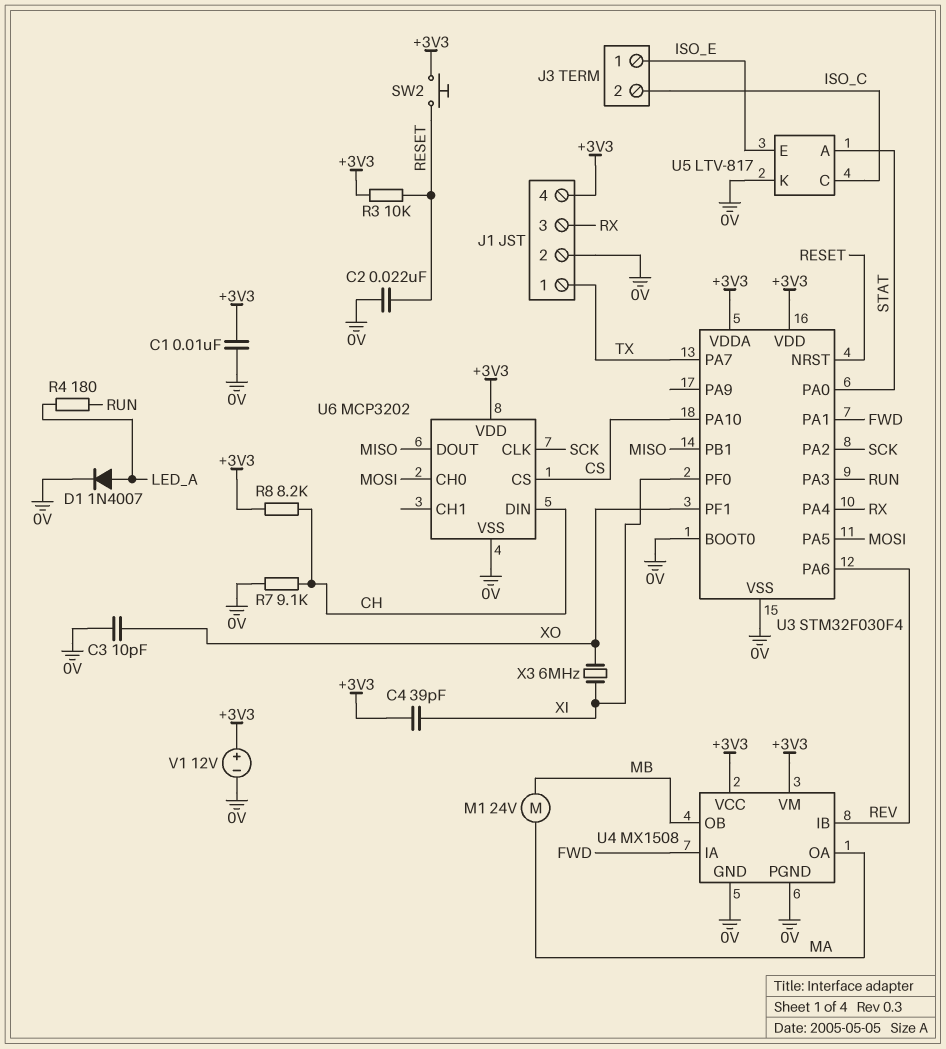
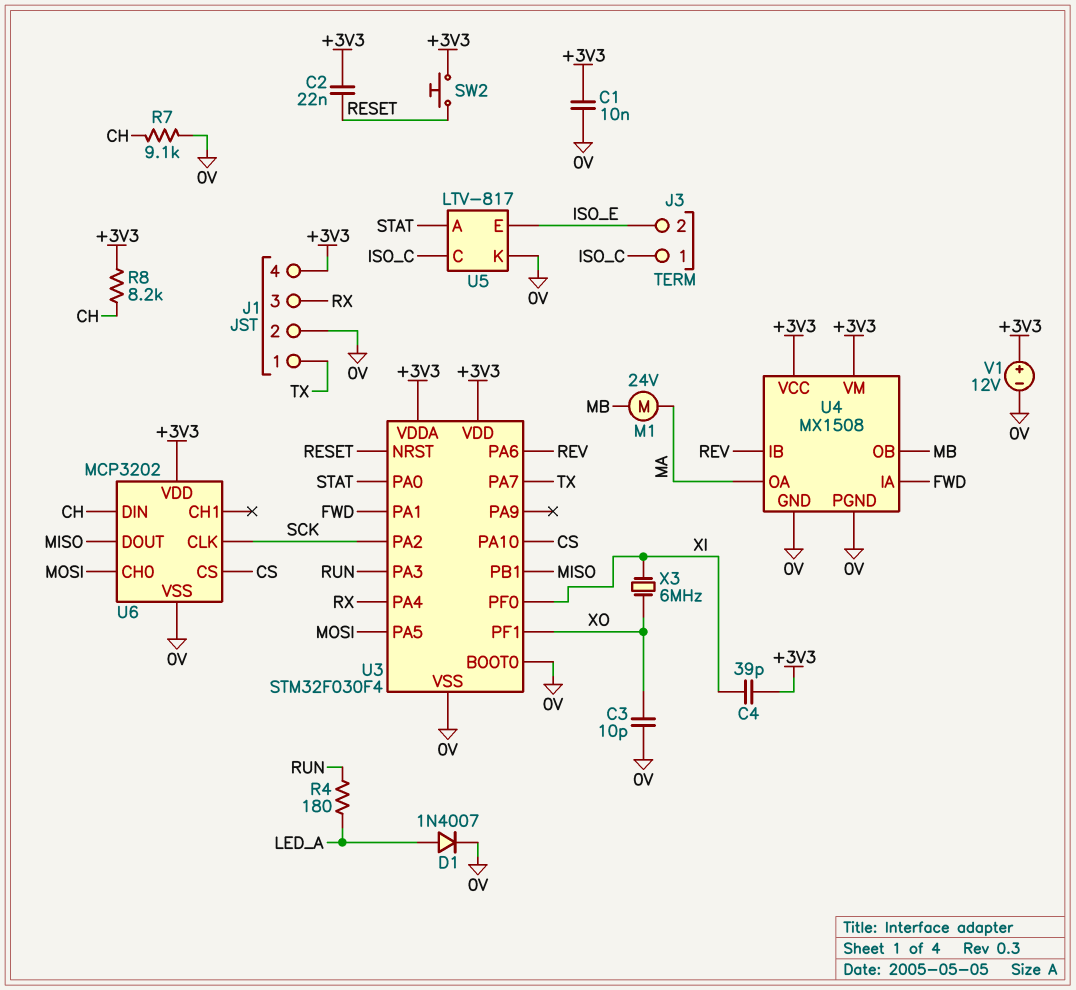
C2: 22nF (0V, RESET) -> 22nF (+3V3, RESET)
J3 pin 1: ISO_E -> ISO_C
J3 pin 2: ISO_C -> ISO_E
R3: 10k (+3V3, RESET) -> none

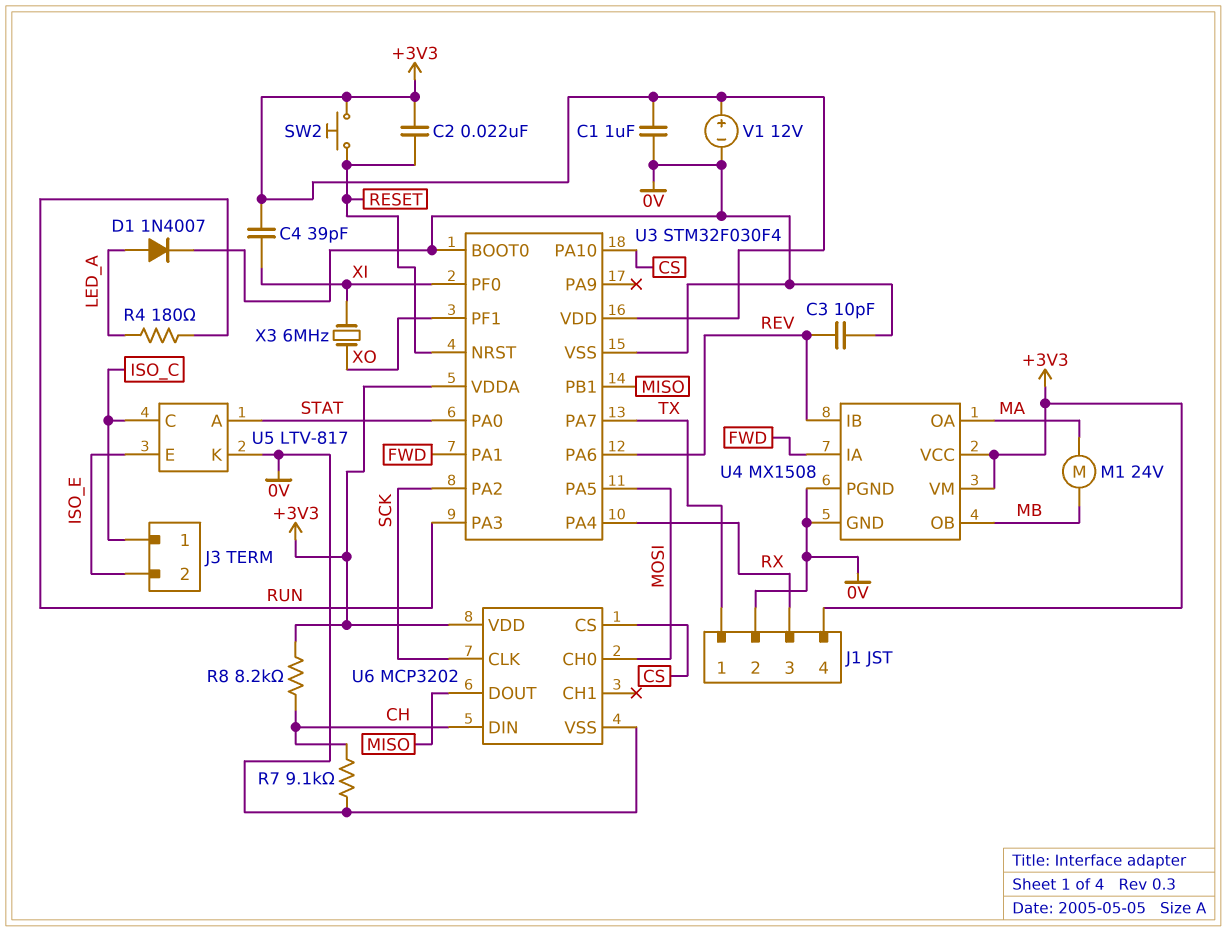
C1: 10nF (+3V3, 0V) -> 1uF (+3V3, 0V)
C3: 10pF (0V, XO) -> 10pF (0V, REV)

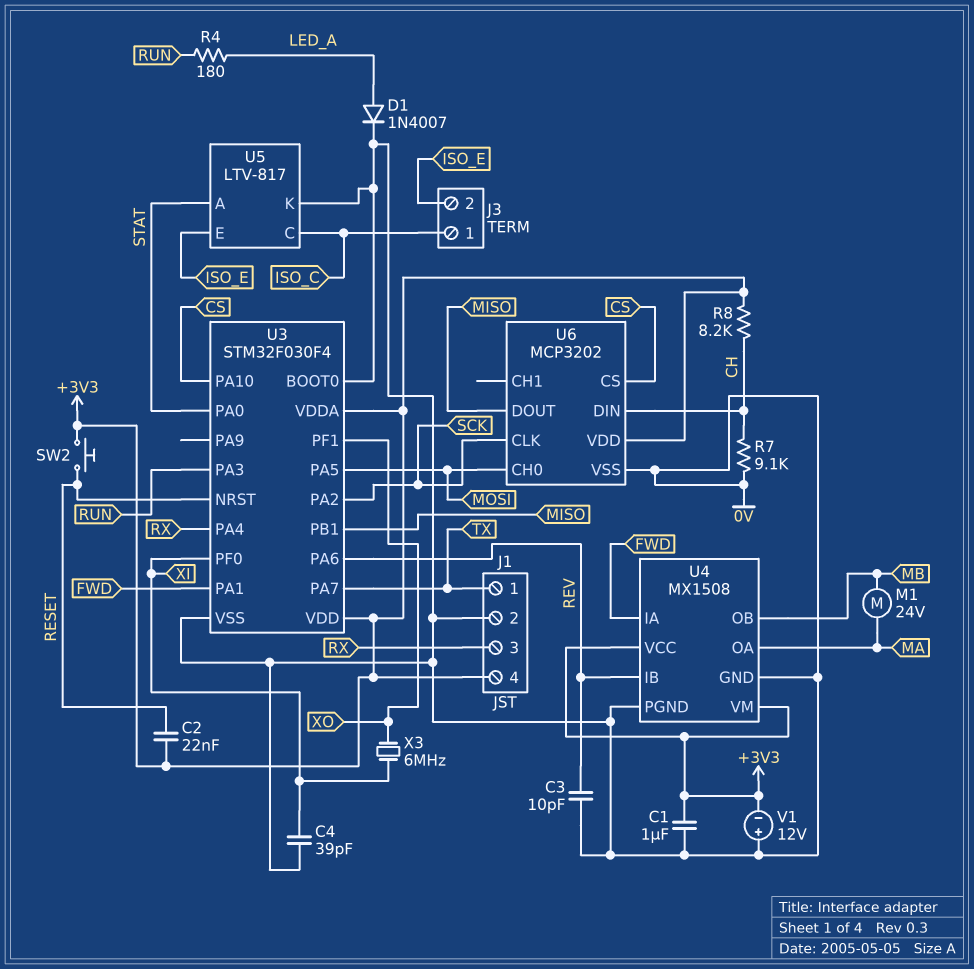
C4: 39pF (+3V3, XI) -> 39pF (0V, XI)
V1: 12V (plus +3V3, minus 0V) -> 12V (plus 0V, minus +3V3)

